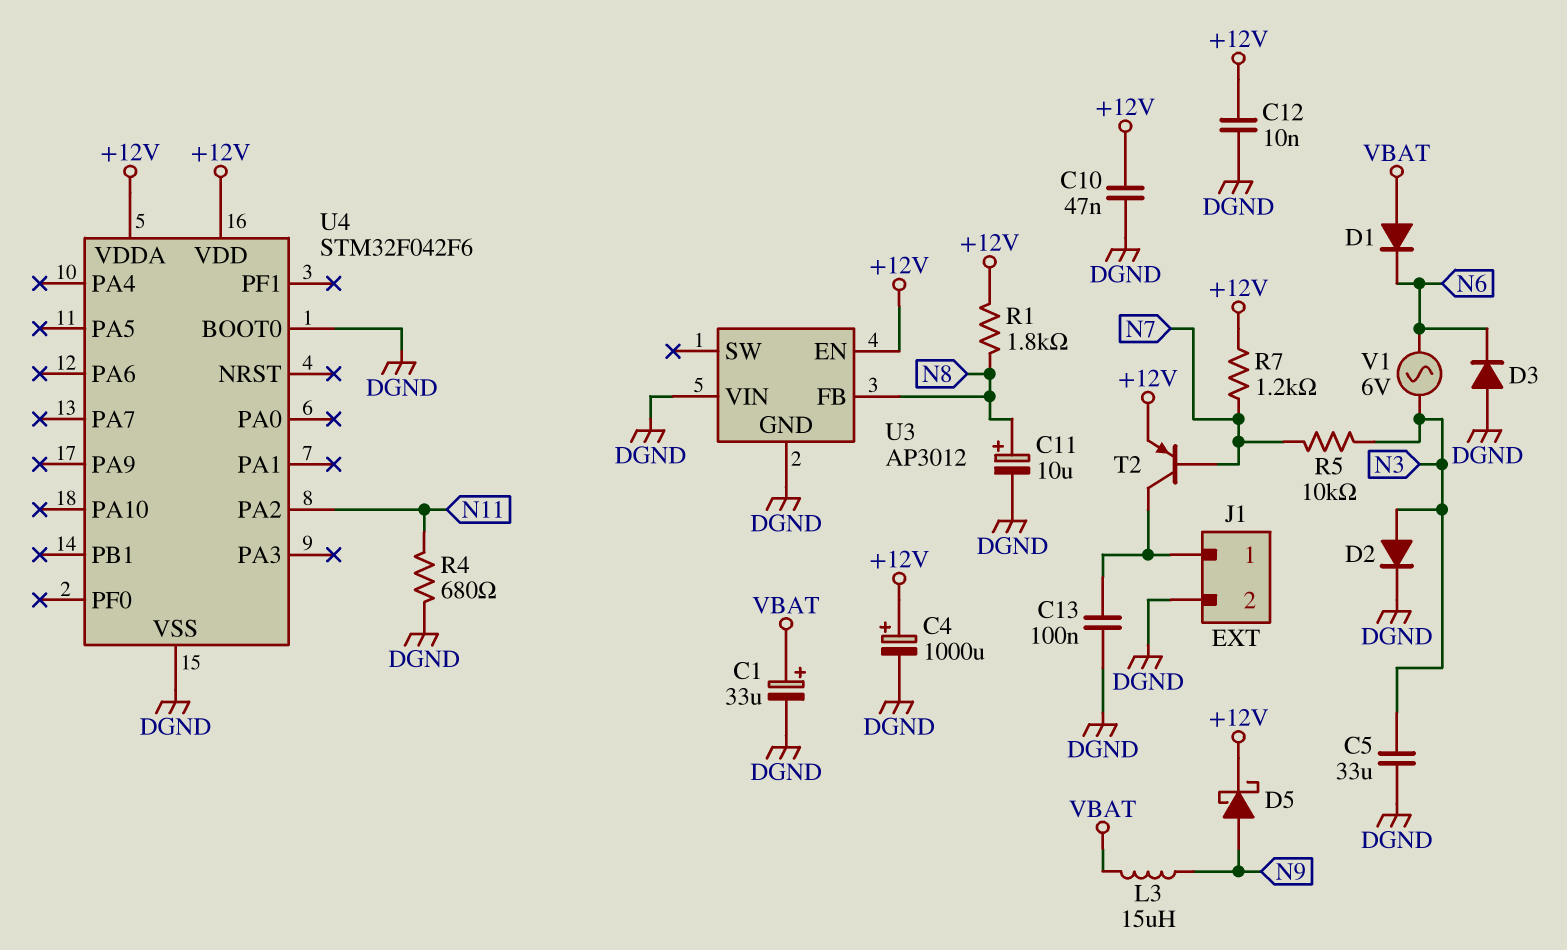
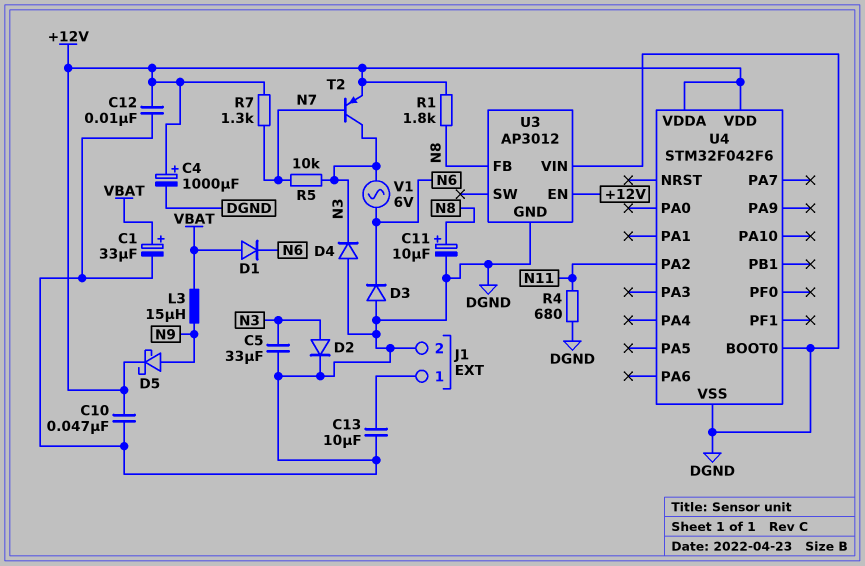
C13: 100nF (DGND, J1/1) -> 10uF (DGND, J1/1)
D4: none -> diode (A DGND, K N3)
R7: 1.2k (+12V, N7) -> 1.3k (+12V, N7)
T2: PNP (B N7, C J1/1, E +12V) -> PNP (B N7, C N3, E +12V)

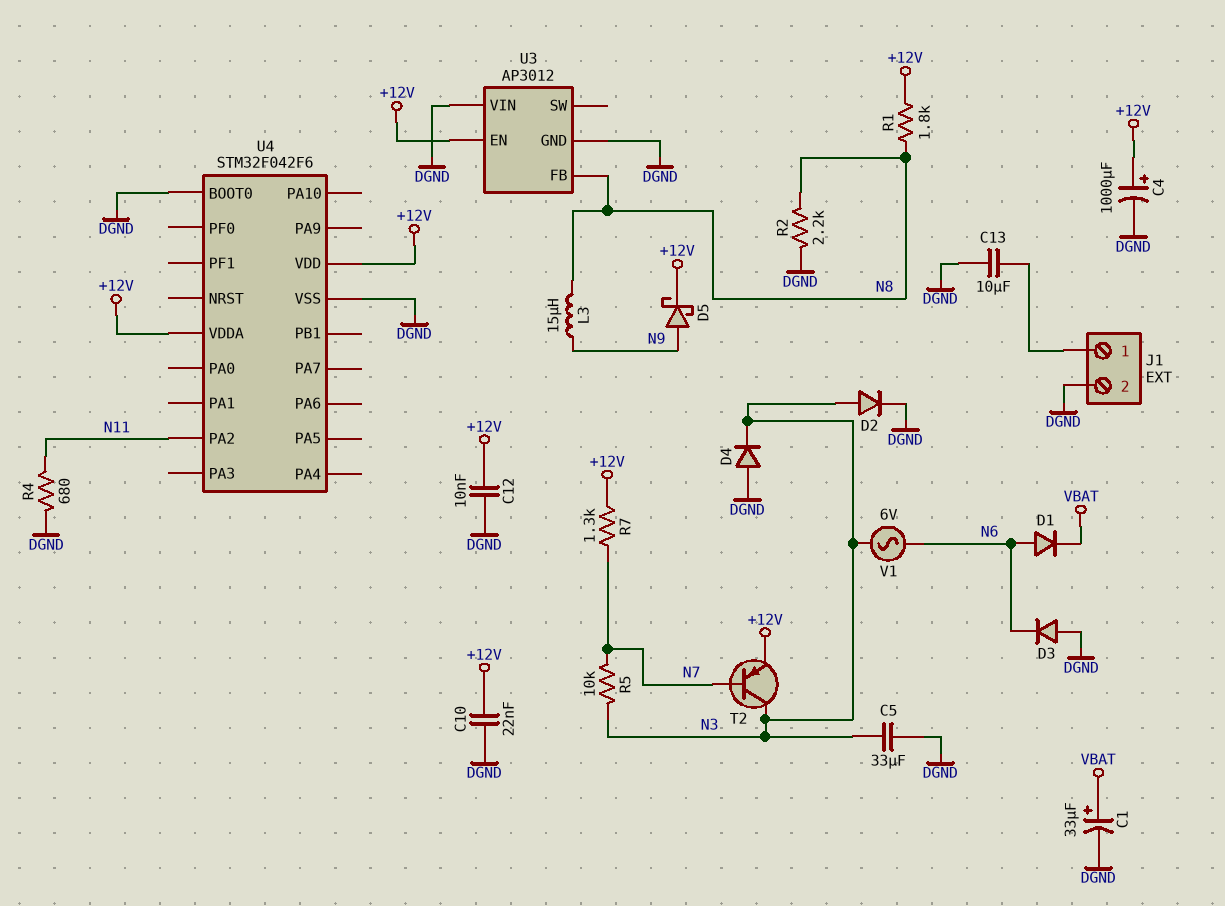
C10: 47nF (+12V, DGND) -> 22nF (+12V, DGND)
C11: 10uF (plus N8, minus DGND) -> none
D1: diode (A VBAT, K N6) -> diode (A N6, K VBAT)
L3: 15uH (N9, VBAT) -> 15uH (N8, N9)
R2: none -> 2.2k (DGND, N8)

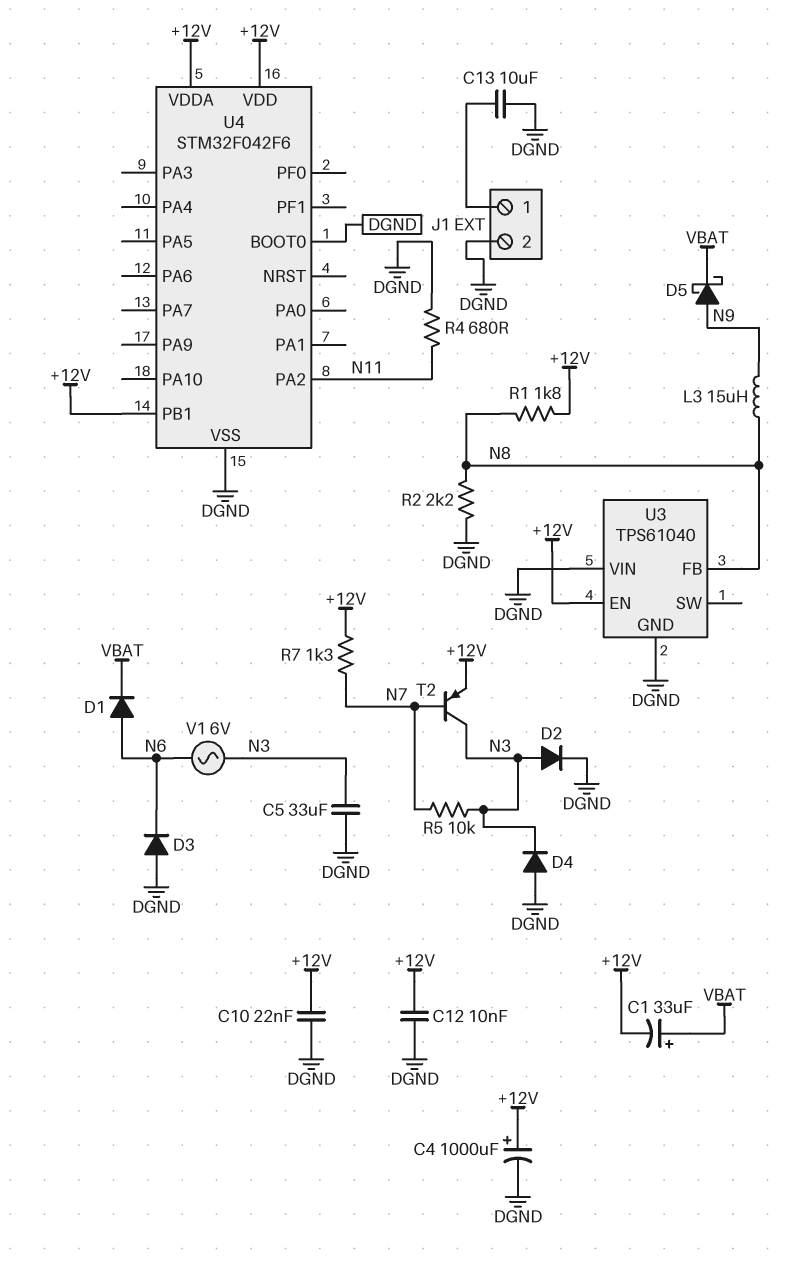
C1: 33uF (plus VBAT, minus DGND) -> 33uF (plus VBAT, minus +12V)
D5: schottky (A N9, K +12V) -> schottky (A N9, K VBAT)
U3: AP3012 -> TPS61040
U4 pin PB1: none -> +12V

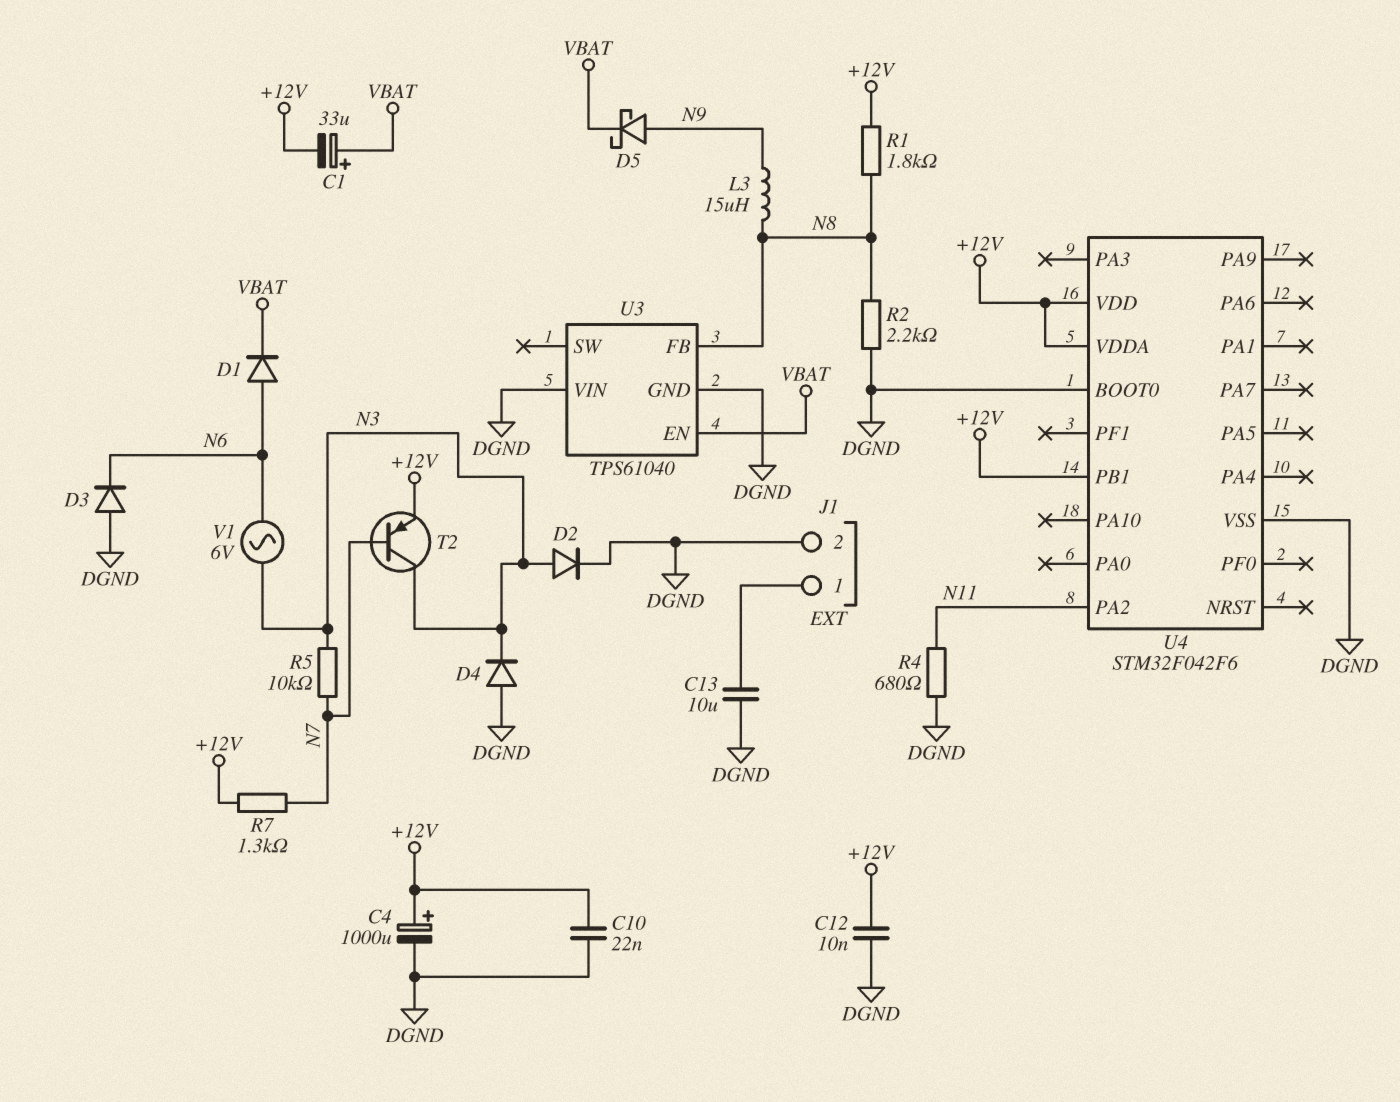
C5: 33uF (DGND, N3) -> none
U3 pin EN: +12V -> VBAT

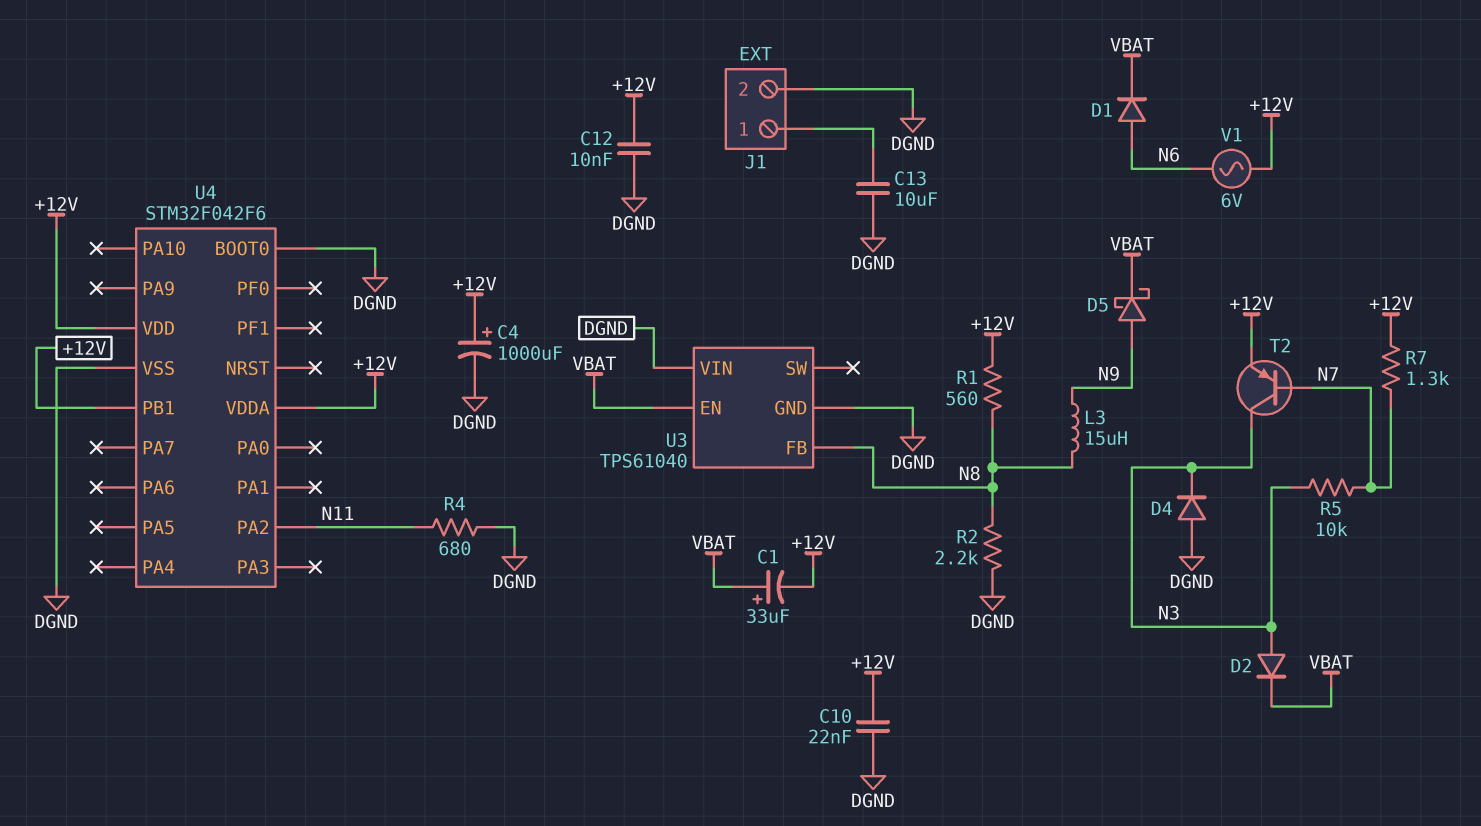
D2: diode (A N3, K DGND) -> diode (A N3, K VBAT)
D3: diode (A DGND, K N6) -> none
R1: 1.8k (+12V, N8) -> 560 (+12V, N8)
V1: AC 6V (N3, N6) -> AC 6V (+12V, N6)

